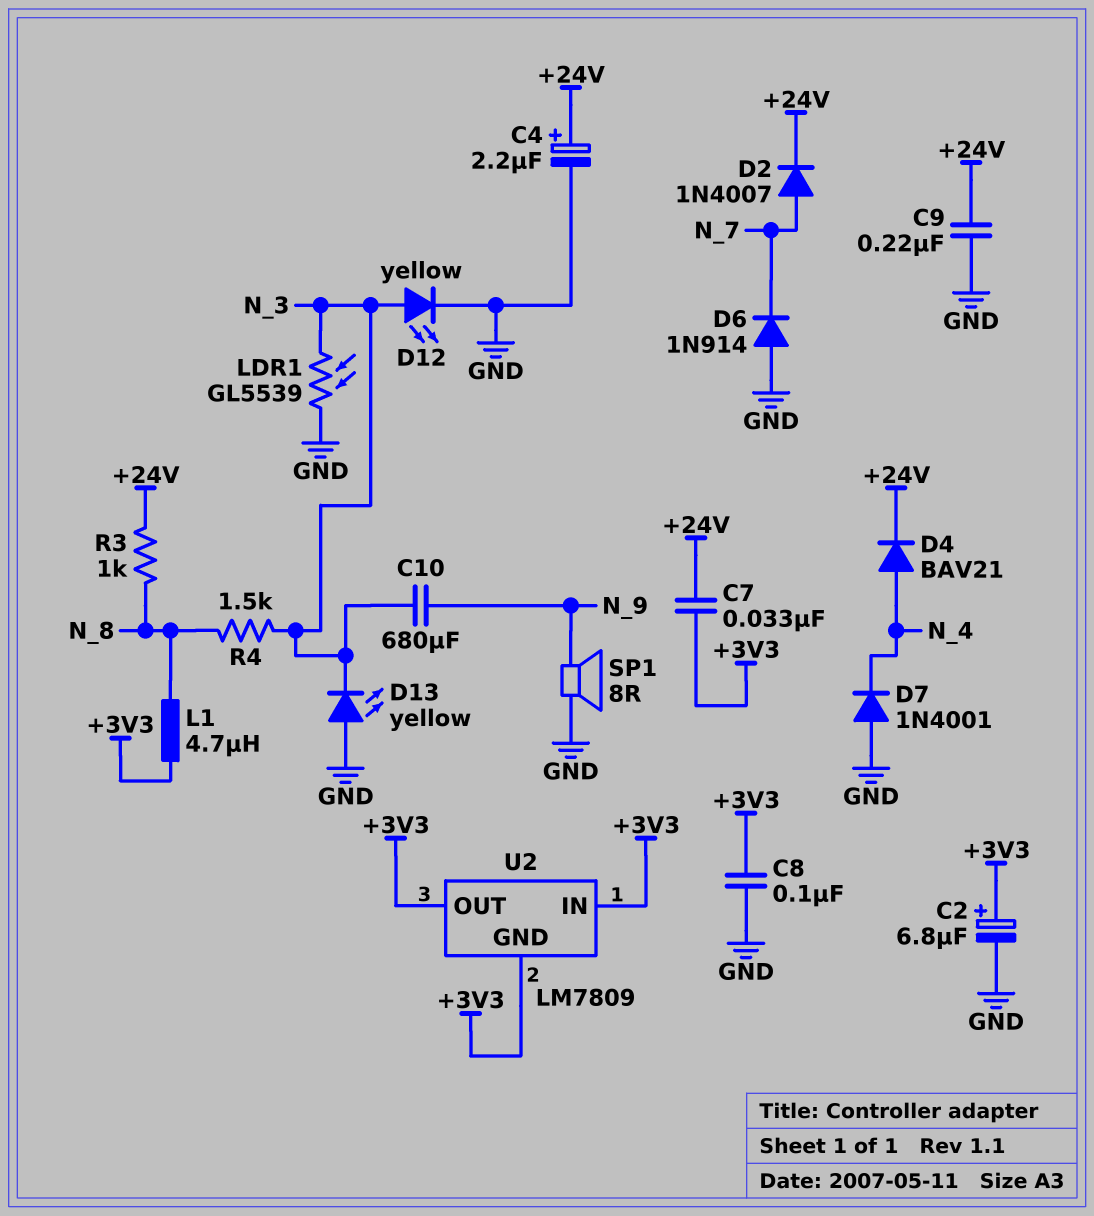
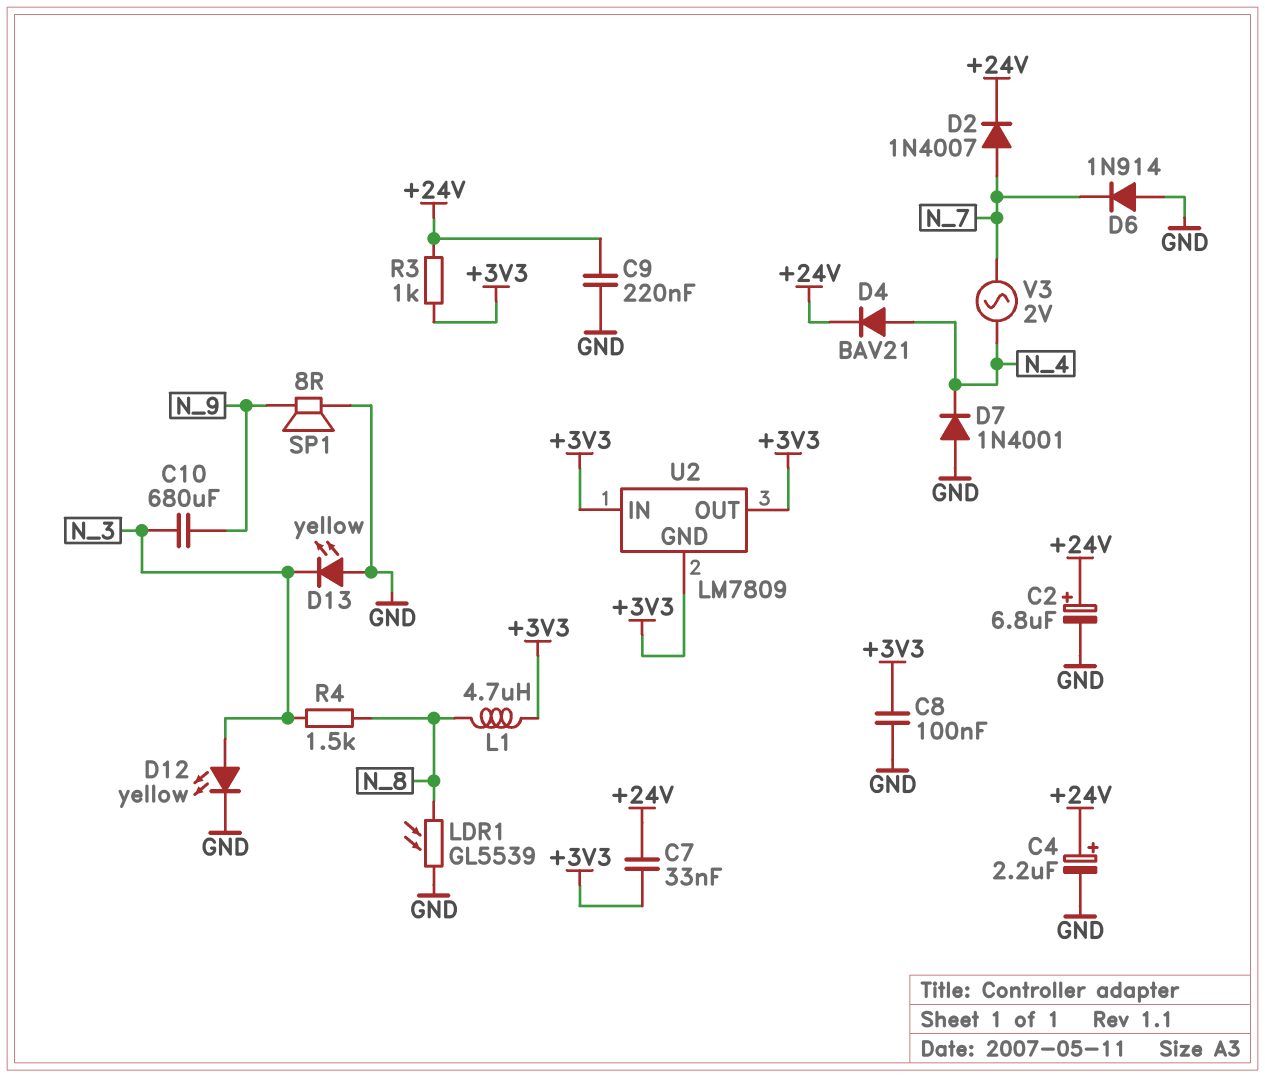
C2: 6.8uF (plus +3V3, minus GND) -> 6.8uF (plus +24V, minus GND)
LDR1: GL5539 (GND, N_3) -> GL5539 (GND, N_8)
R3: 1k (+24V, N_8) -> 1k (+3V3, +24V)
V3: none -> AC 2V (N_4, N_7)

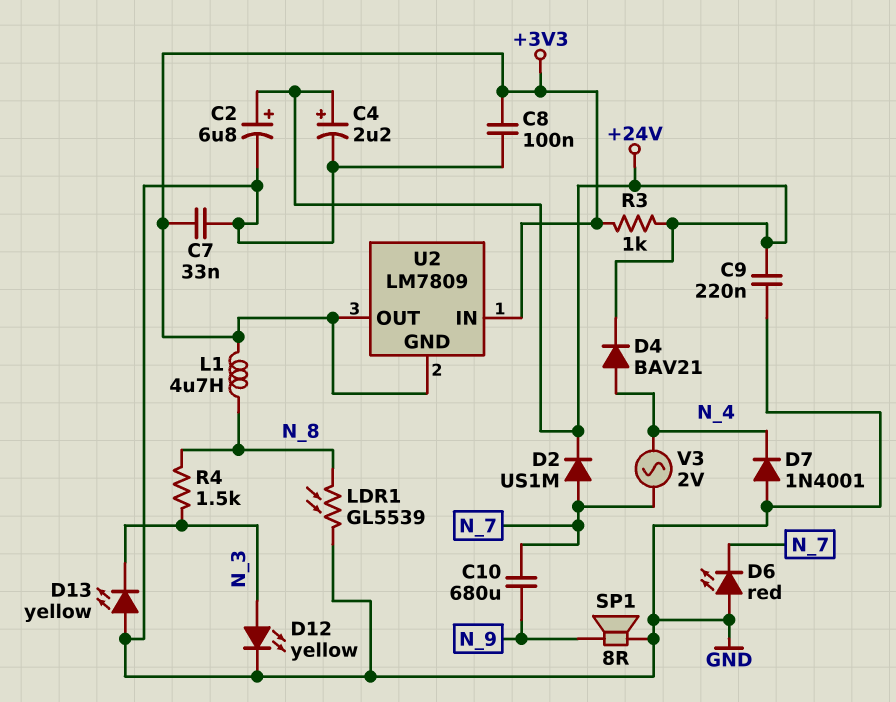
C7: 33nF (+3V3, +24V) -> 33nF (+3V3, GND)
C10: 680uF (N_3, N_9) -> 680uF (N_7, N_9)
D2: diode 1N4007 (A N_7, K +24V) -> diode US1M (A N_7, K +24V)
D6: diode 1N914 (A GND, K N_7) -> LED red (A GND, K N_7)

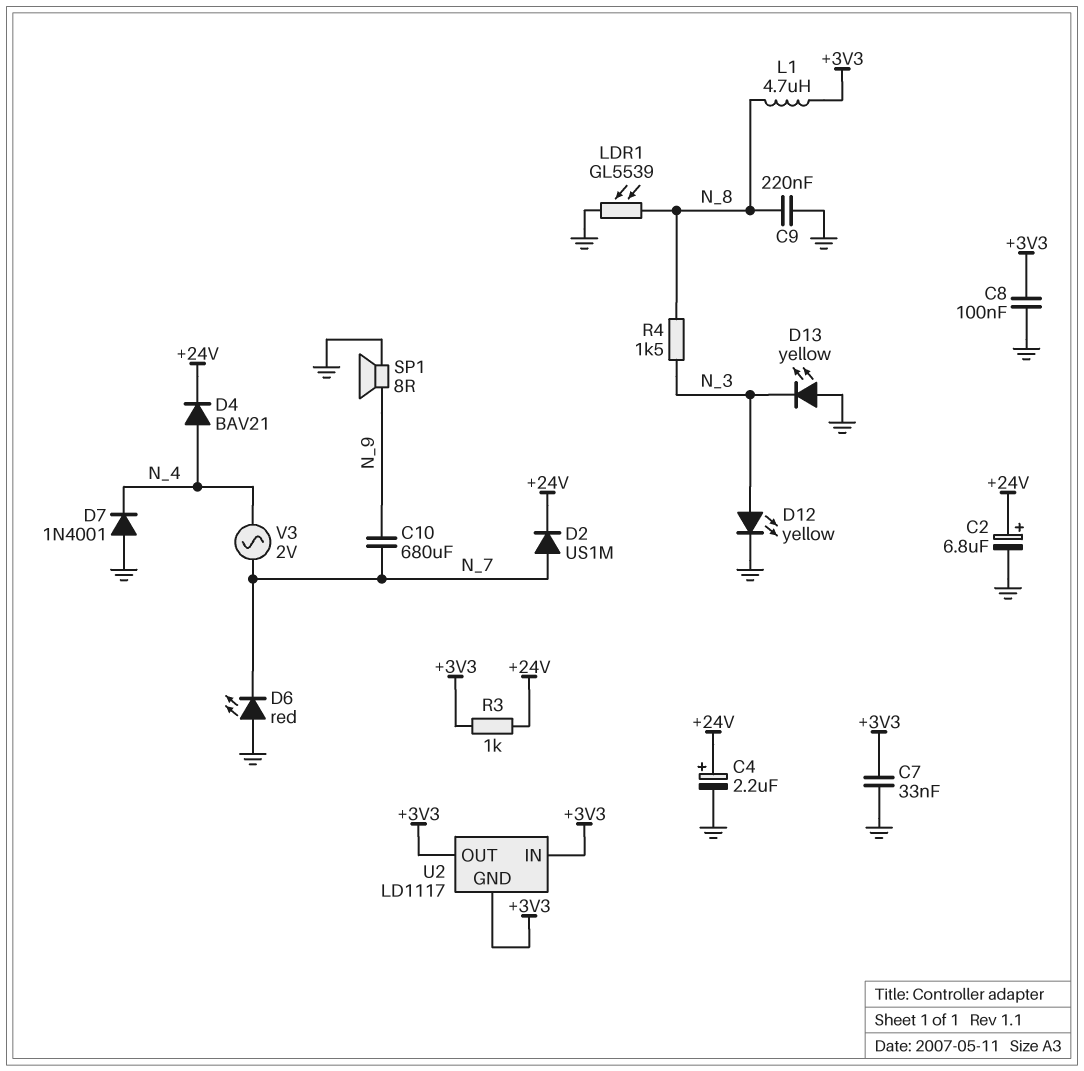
C9: 220nF (+24V, GND) -> 220nF (GND, N_8)
U2: LM7809 -> LD1117

